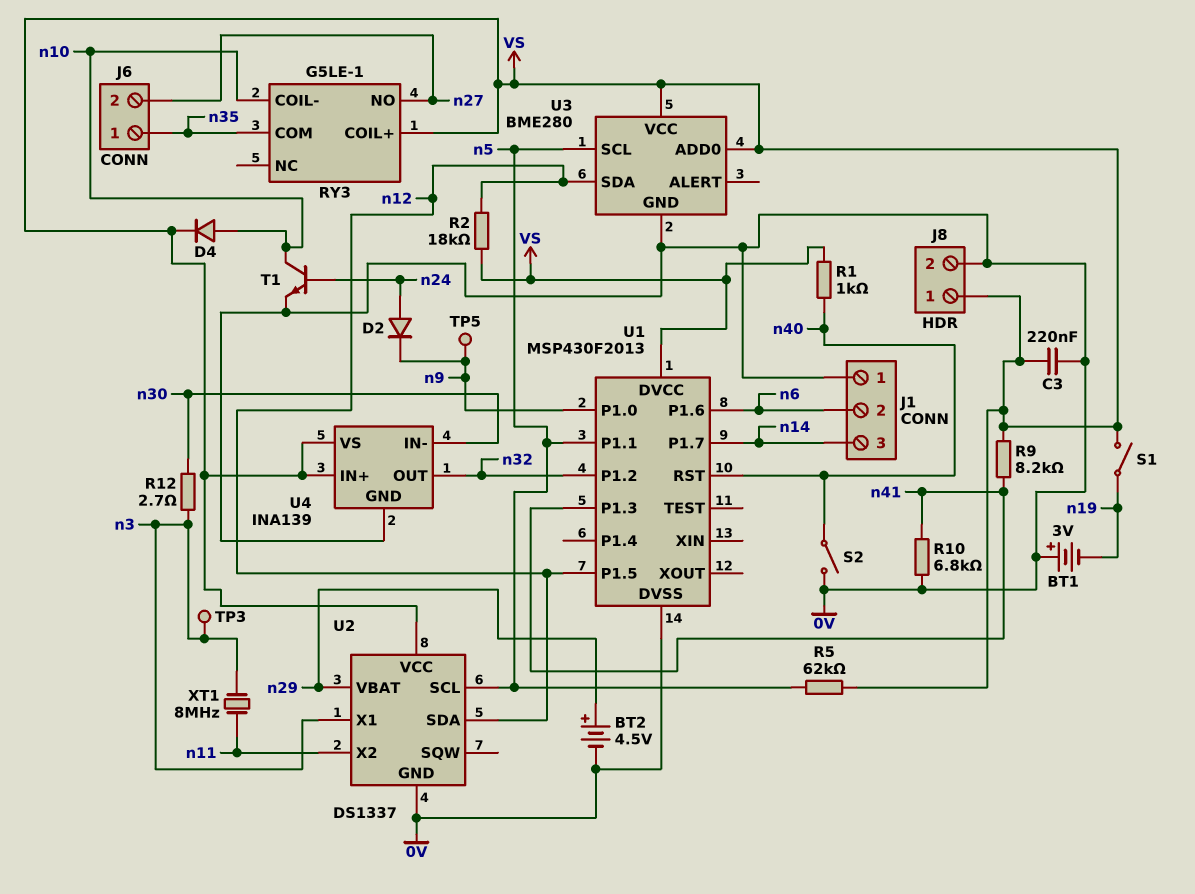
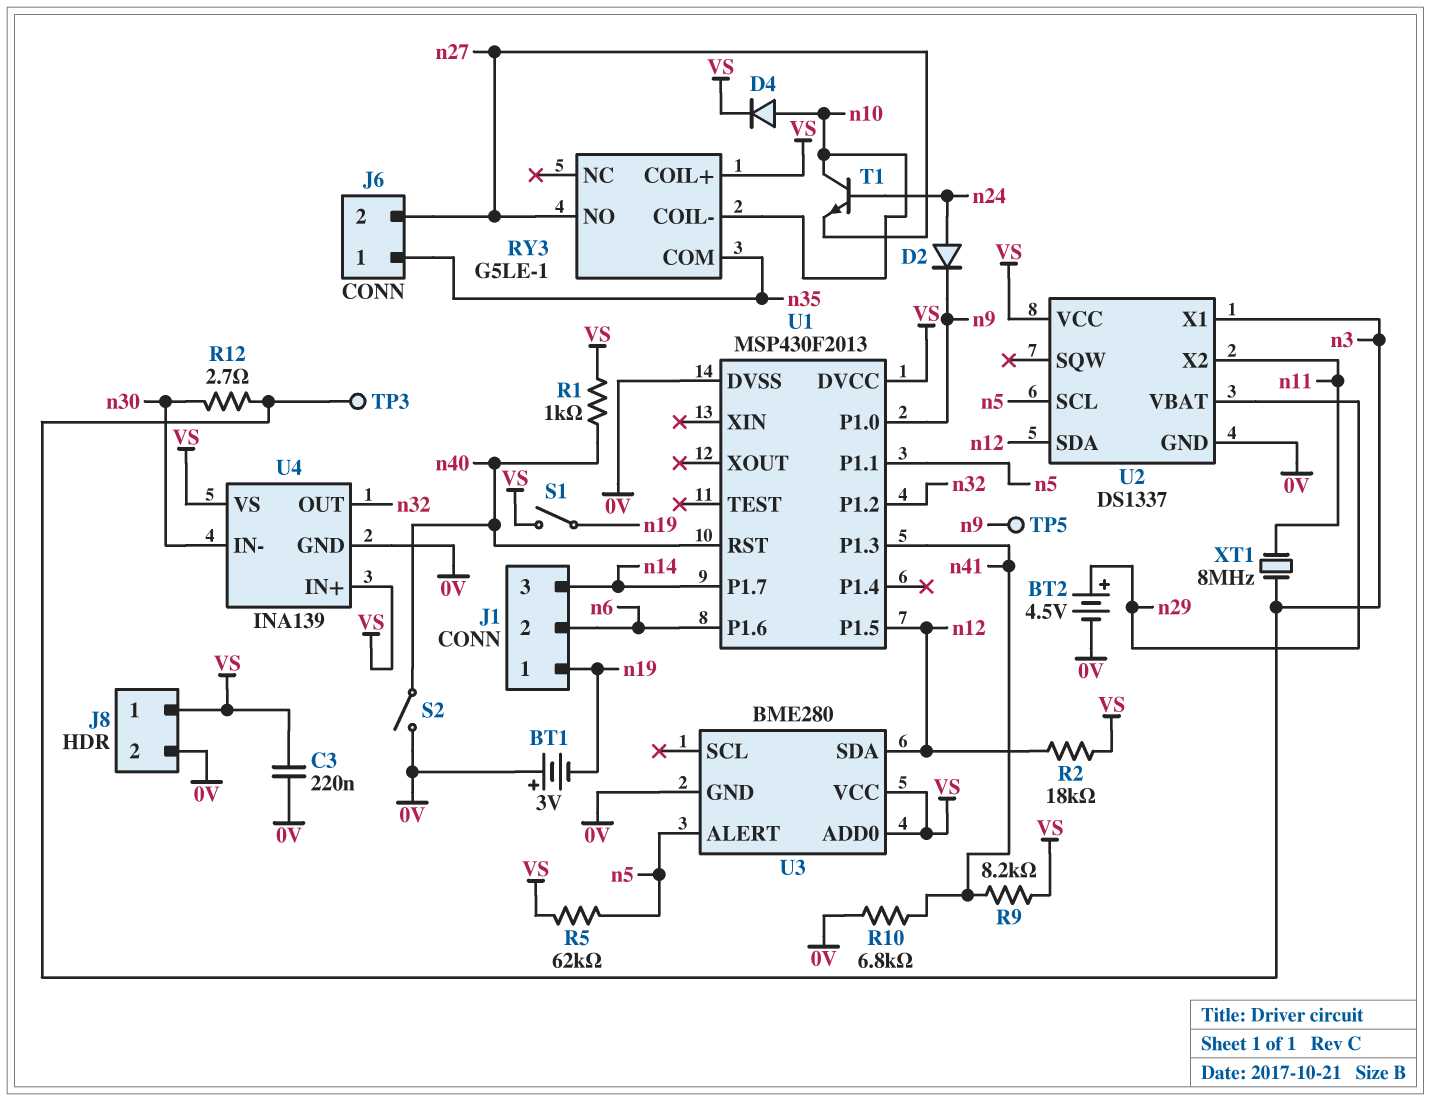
J1 pin 1: 0V -> n19
T1: NPN (B n24, C n10, E 0V) -> NPN (B n24, C n10, E n27)
U3 pin ALERT: none -> n5
U3 pin SCL: n5 -> none

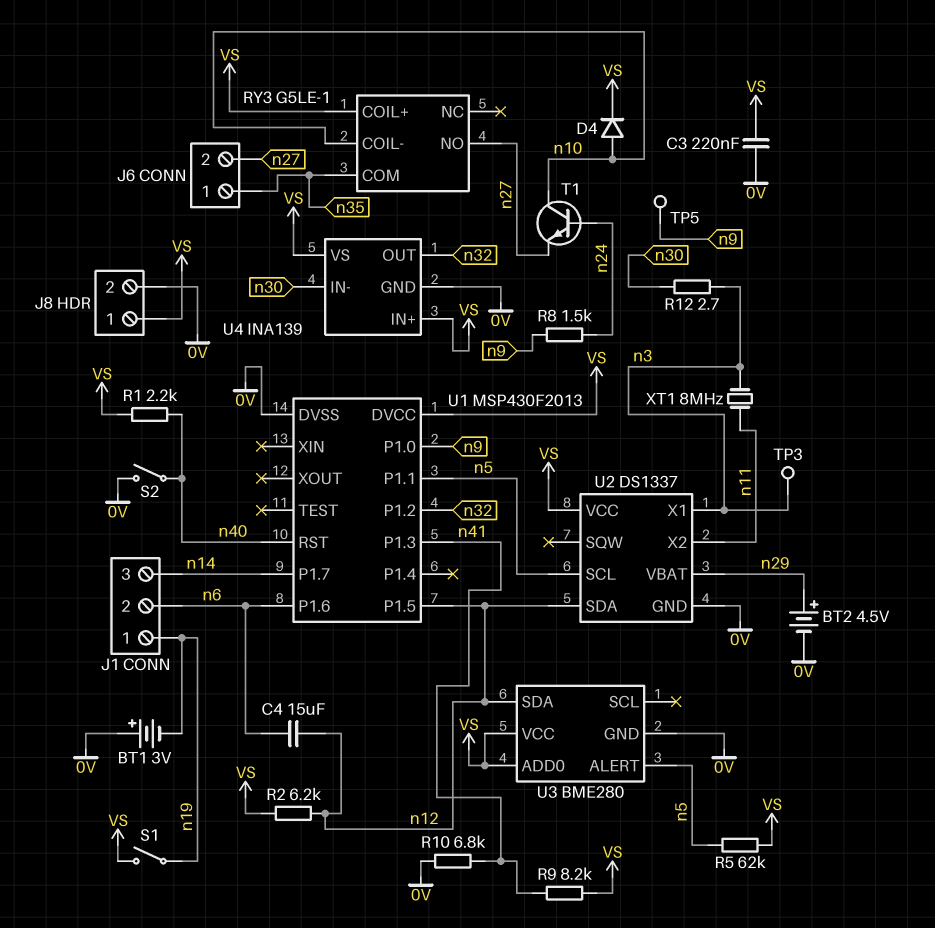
C4: none -> 15uF (n6, n12)
D2: diode (A n24, K n9) -> none
R1: 1k (VS, n40) -> 2.2k (VS, n40)
R2: 18k (VS, n12) -> 6.2k (VS, n12)
R8: none -> 1.5k (n9, n24)

